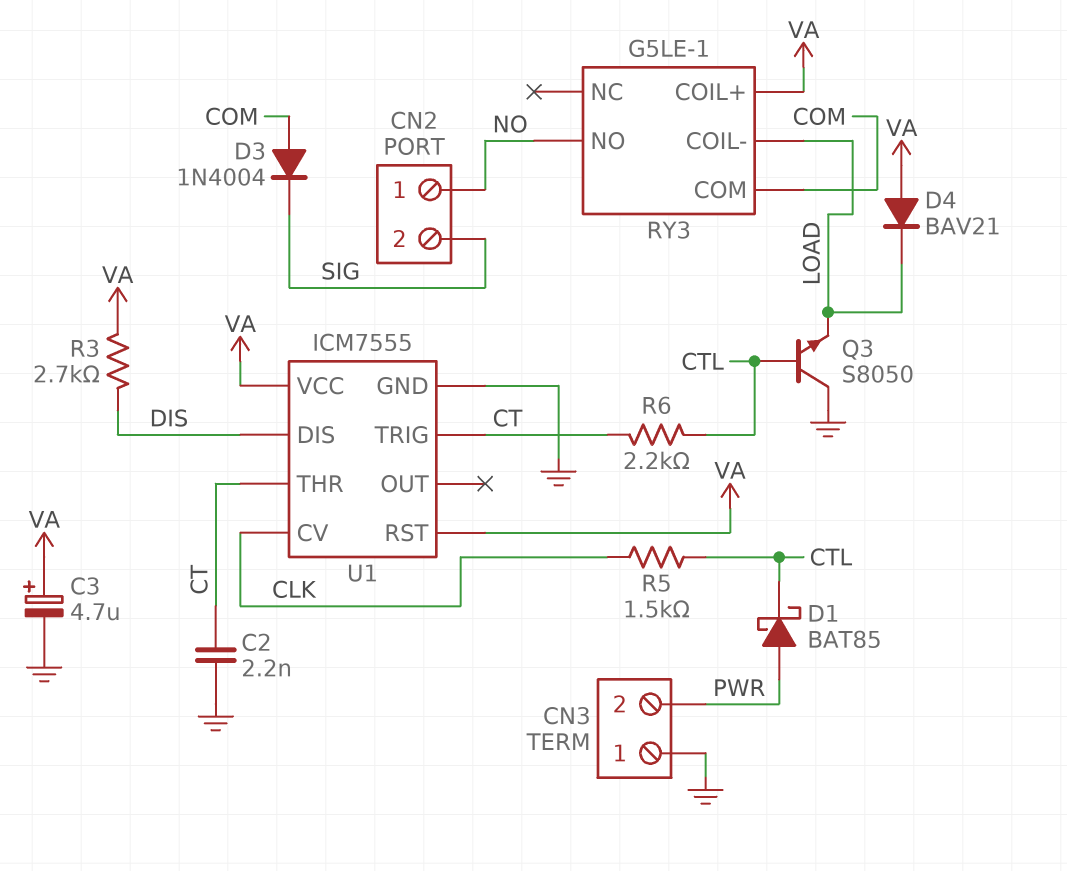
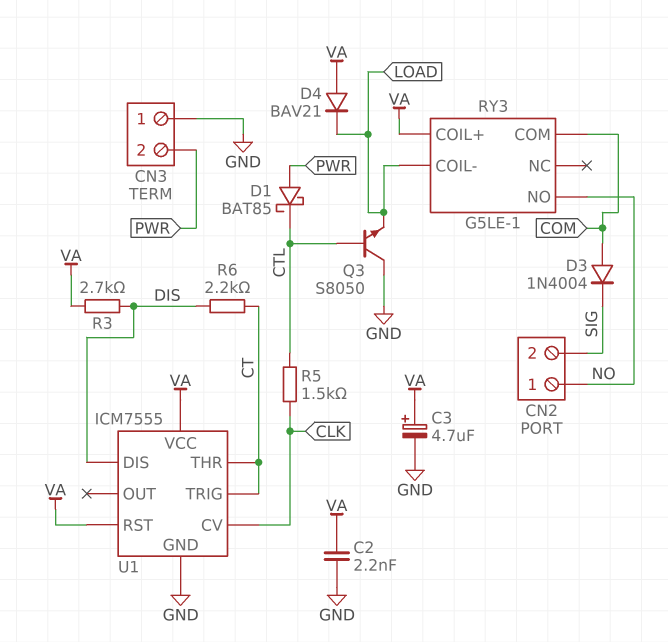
C2: 2.2nF (CT, GND) -> 2.2nF (GND, VA)
R6: 2.2k (CT, CTL) -> 2.2k (CT, DIS)

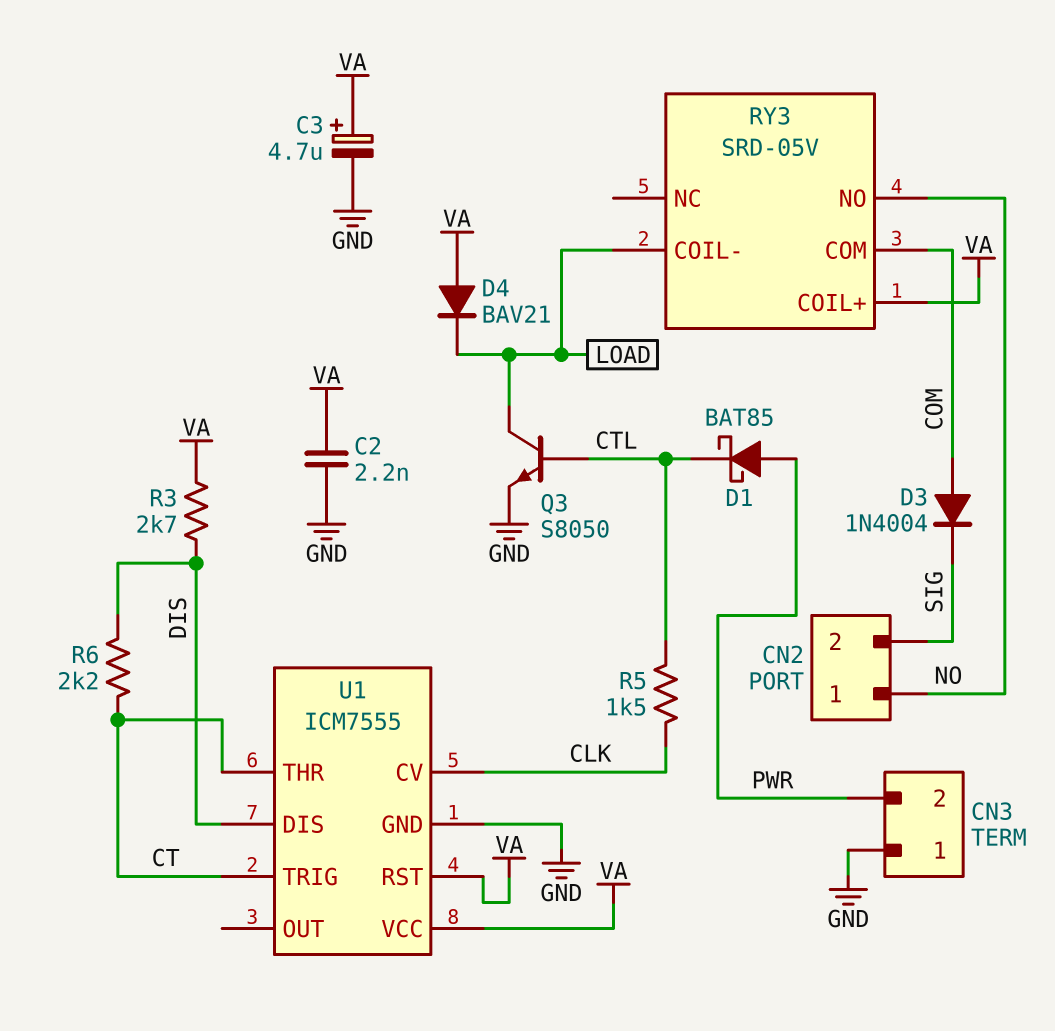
Q3: NPN S8050 (B CTL, C GND, E LOAD) -> NPN S8050 (B CTL, C LOAD, E GND)
RY3: G5LE-1 -> SRD-05V

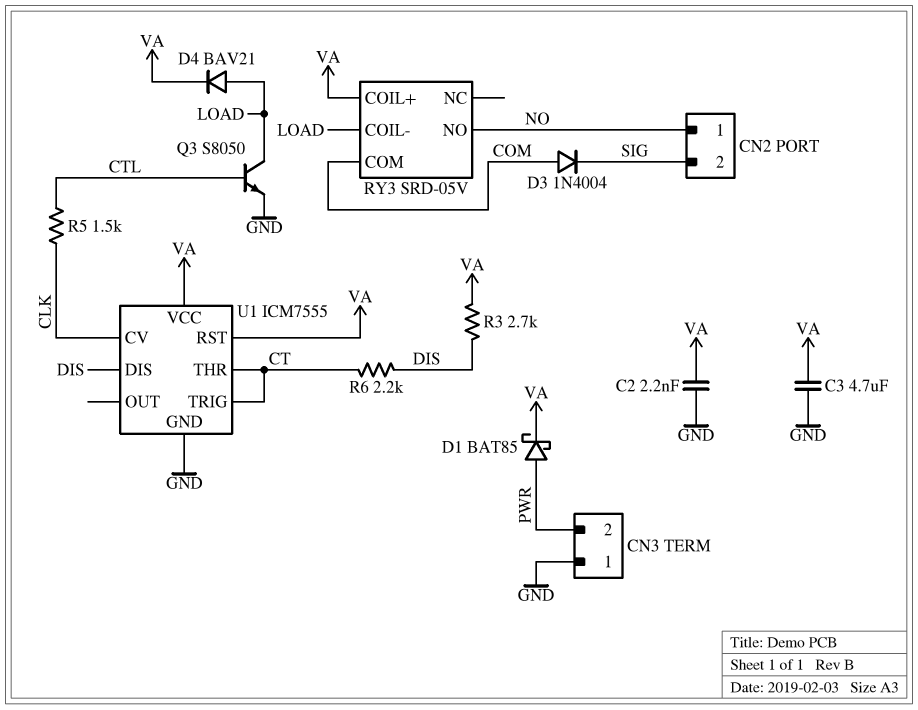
C3: 4.7uF (plus VA, minus GND) -> 4.7uF (GND, VA)
D1: schottky BAT85 (A PWR, K CTL) -> schottky BAT85 (A PWR, K VA)
D4: diode BAV21 (A VA, K LOAD) -> diode BAV21 (A LOAD, K VA)

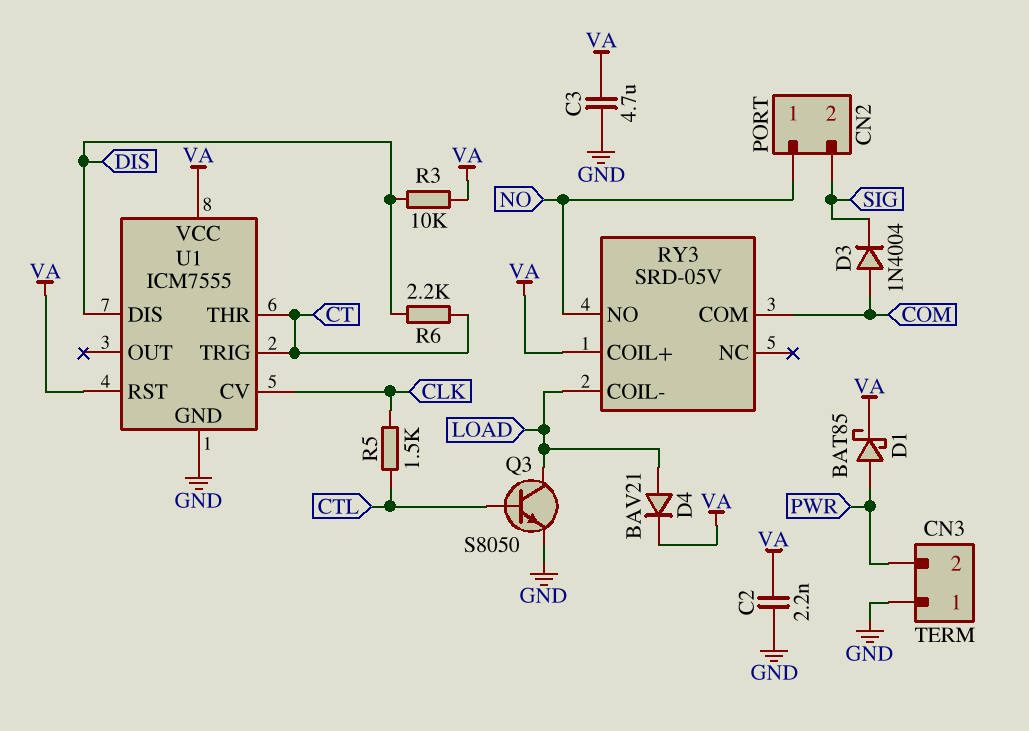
R3: 2.7k (DIS, VA) -> 10k (DIS, VA)

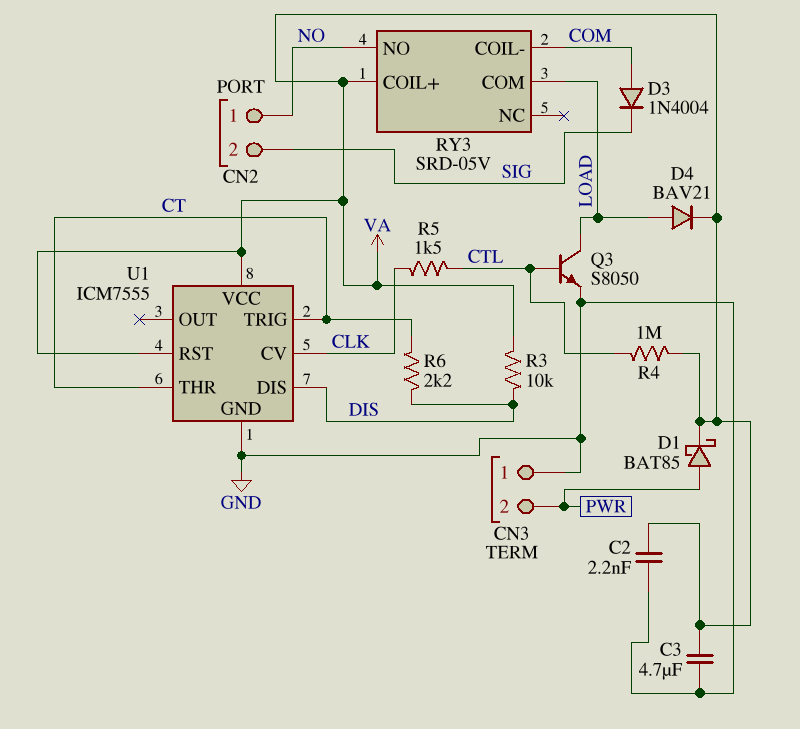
R4: none -> 1M (CTL, VA)
RY3 pin COIL-: LOAD -> COM
RY3 pin COM: COM -> LOAD

